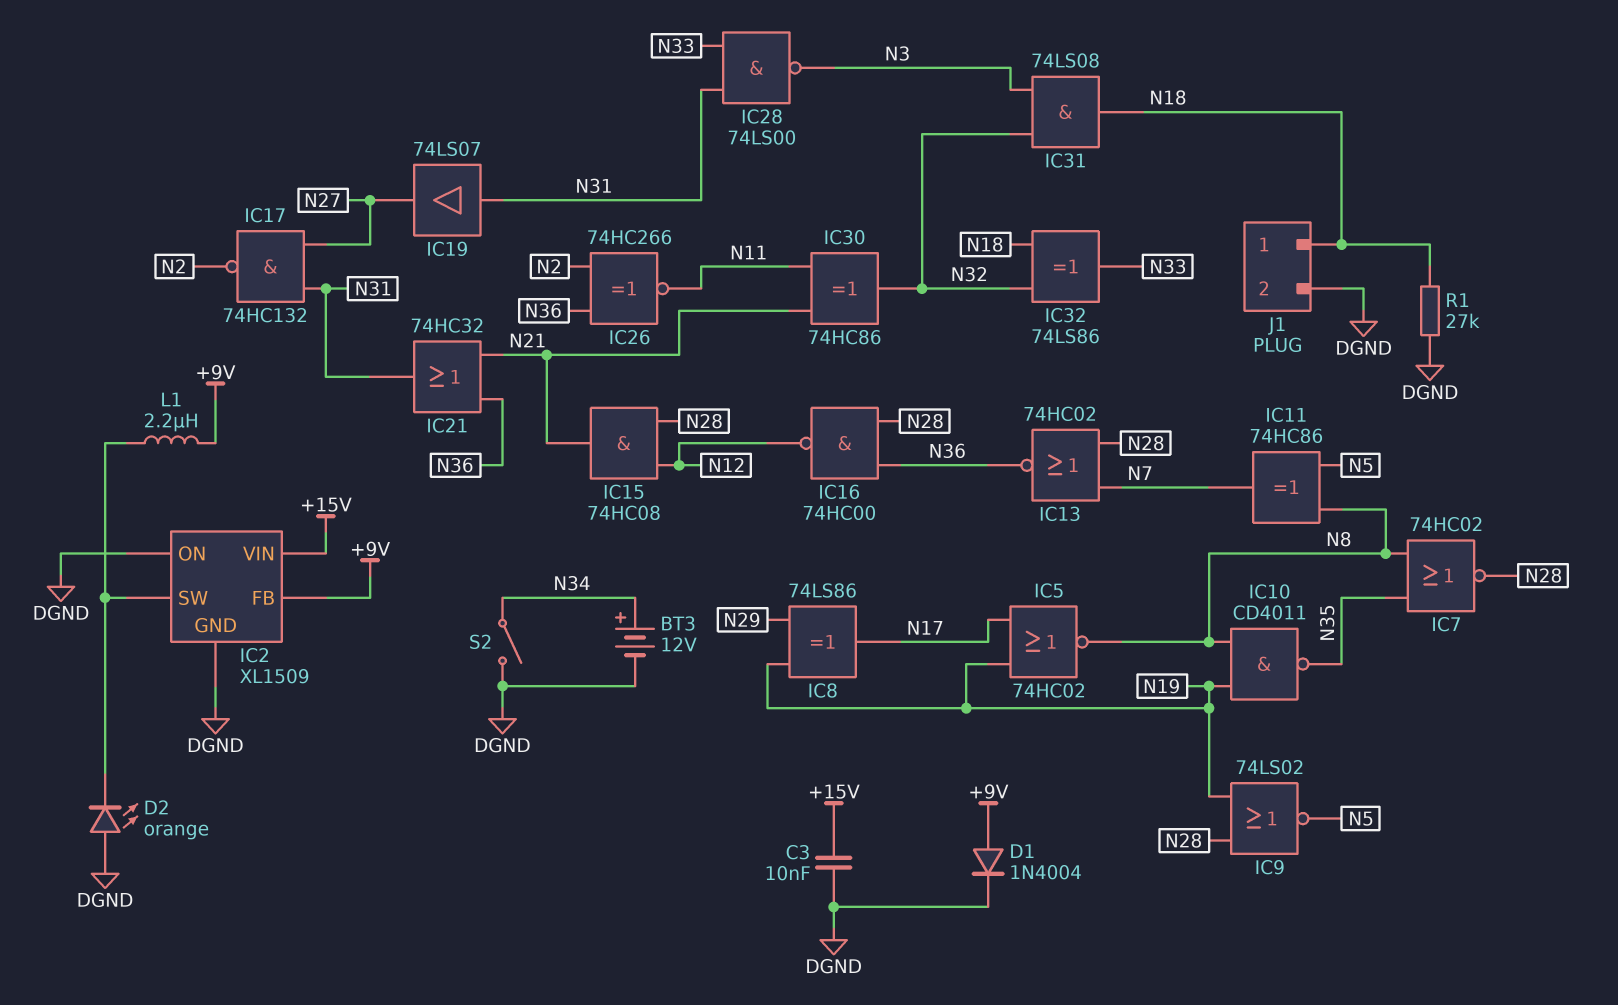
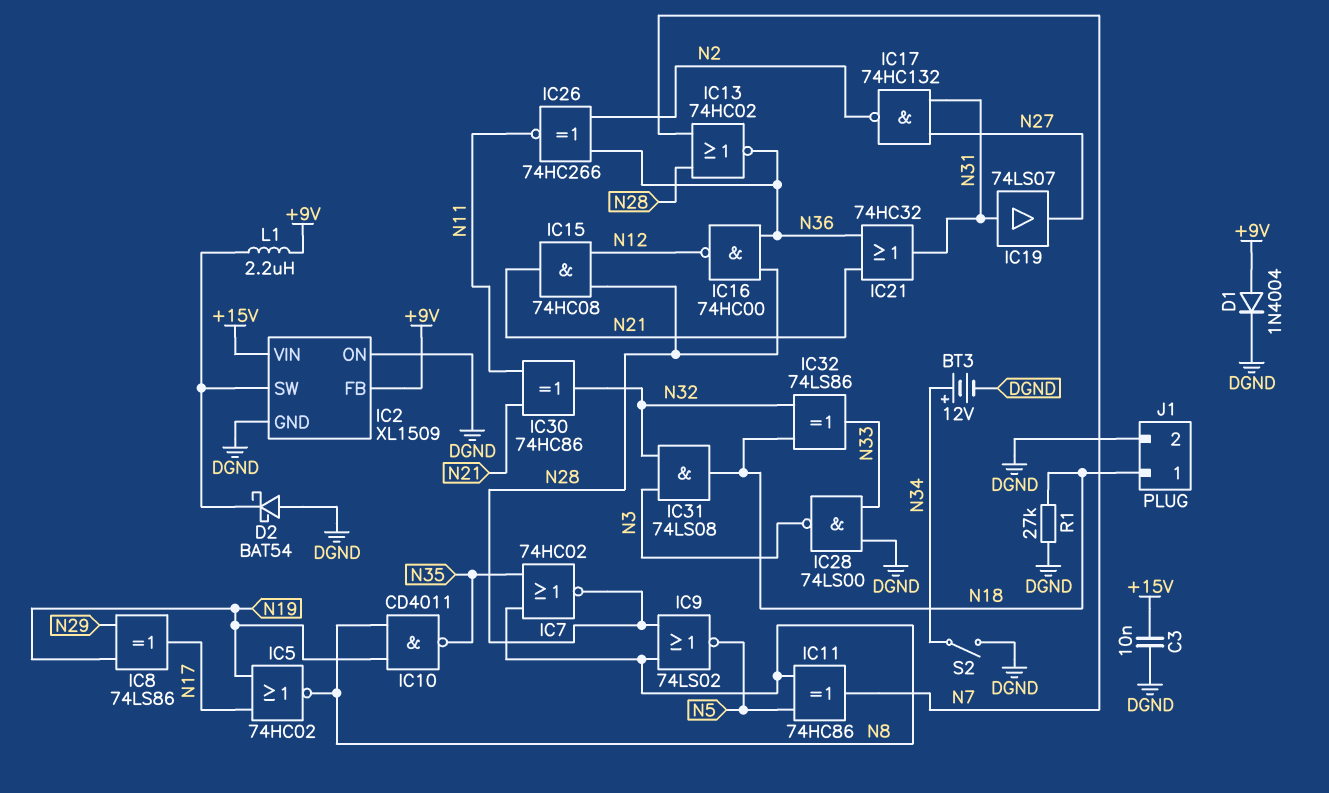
D2: LED orange (A DGND, K IC2/SW) -> schottky BAT54 (A DGND, K IC2/SW)
IC9: NOR 74LS02 (in N19, in N28, out N5) -> NOR 74LS02 (in N8, in N28, out N5)
IC28: NAND 74LS00 (in N31, in N33, out N3) -> NAND 74LS00 (in DGND, in N33, out N3)

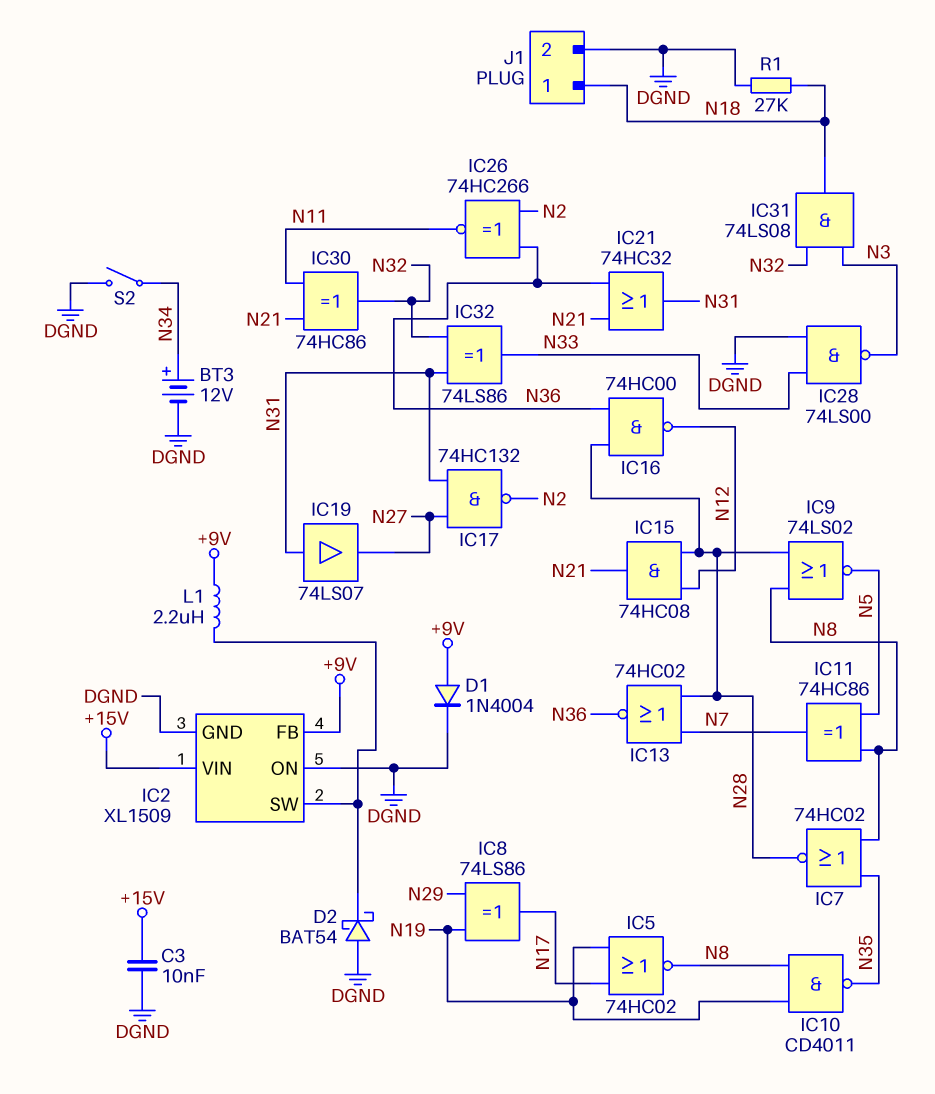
IC32: XOR 74LS86 (in N18, in N32, out N33) -> XOR 74LS86 (in N31, in N32, out N33)

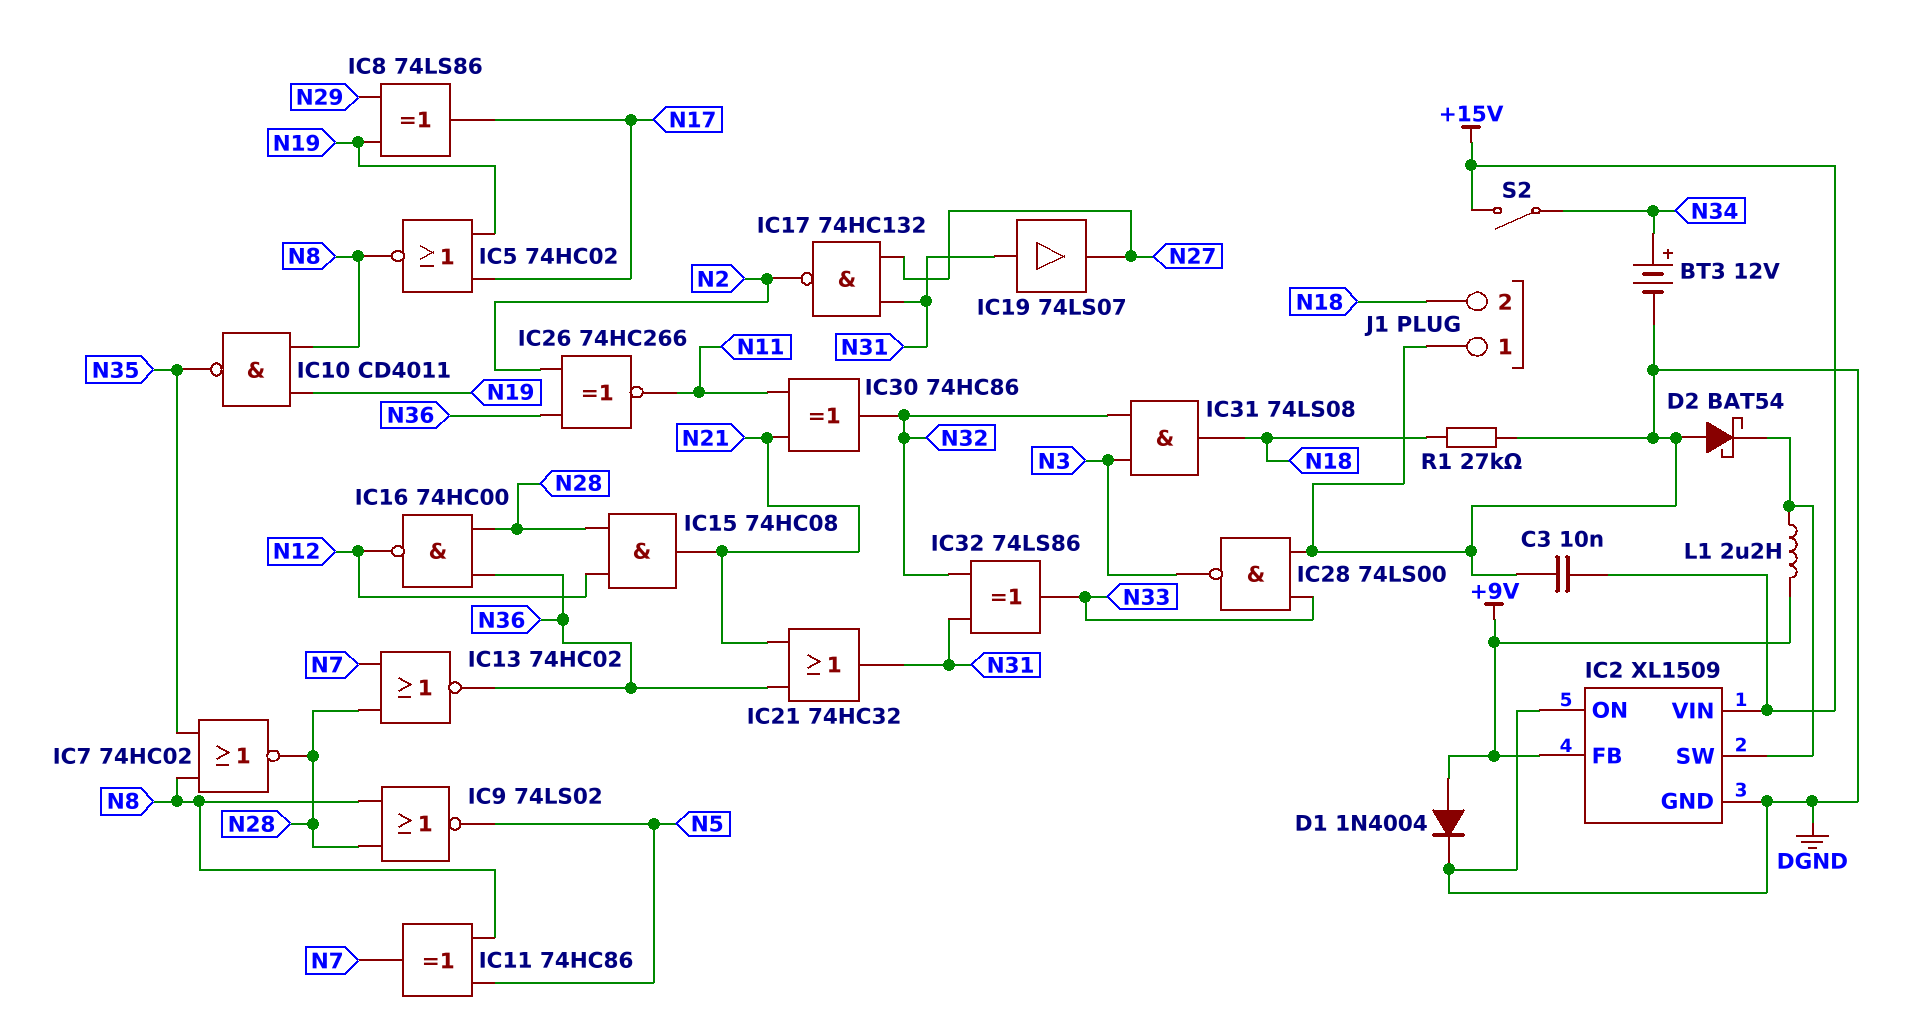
J1 pin 1: N18 -> DGND
J1 pin 2: DGND -> N18
S2: switch (DGND, N34) -> switch (+15V, N34)

